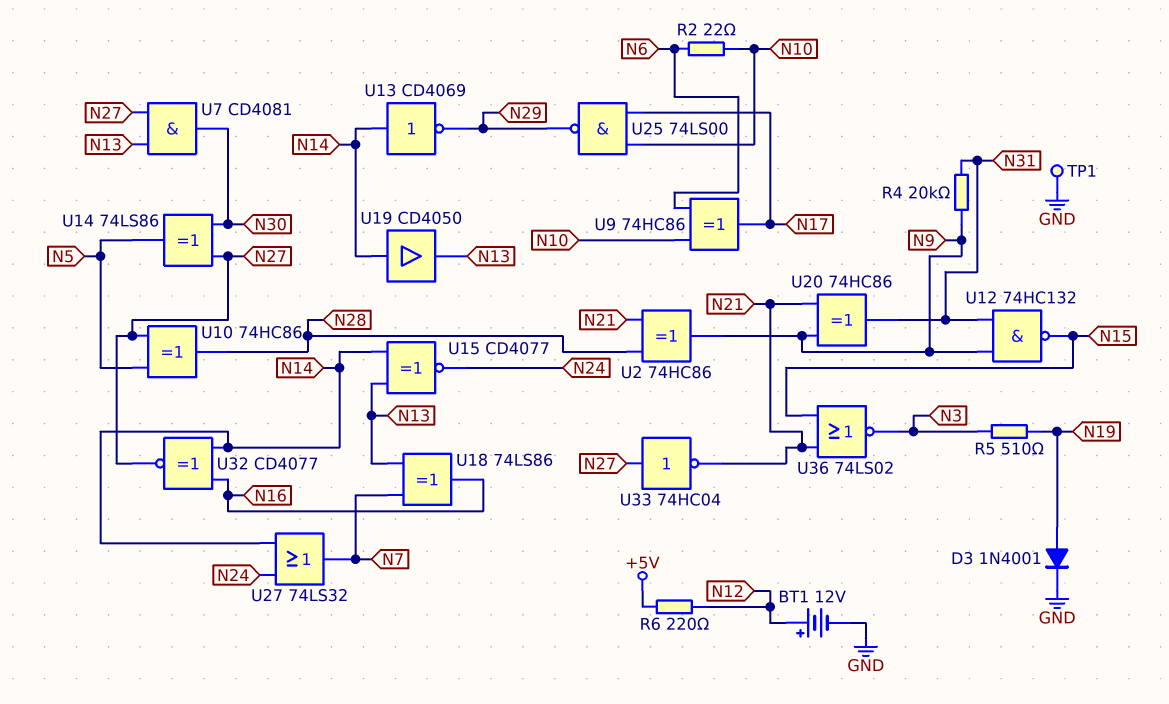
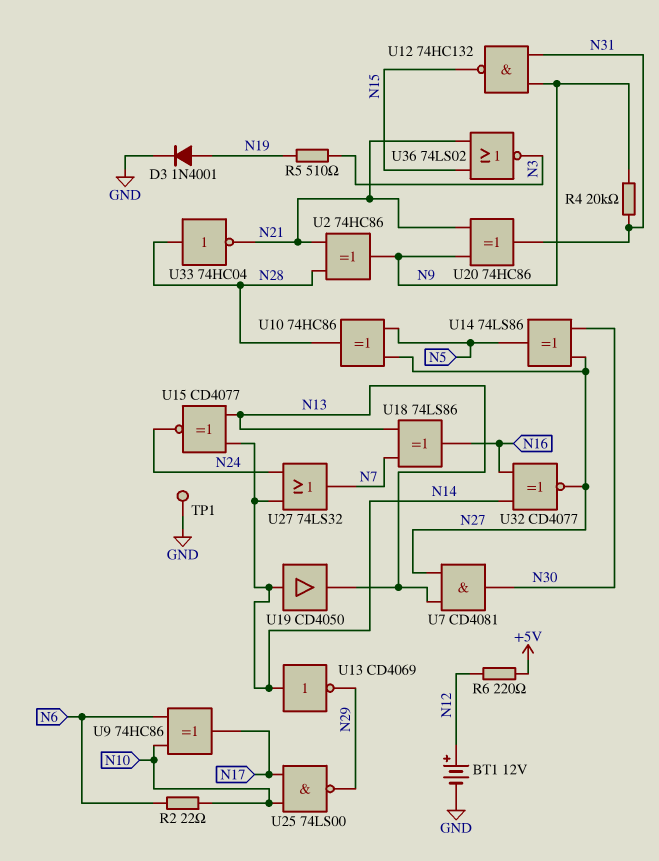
U33: NOT 74HC04 (in N27, out N21) -> NOT 74HC04 (in N28, out N21)

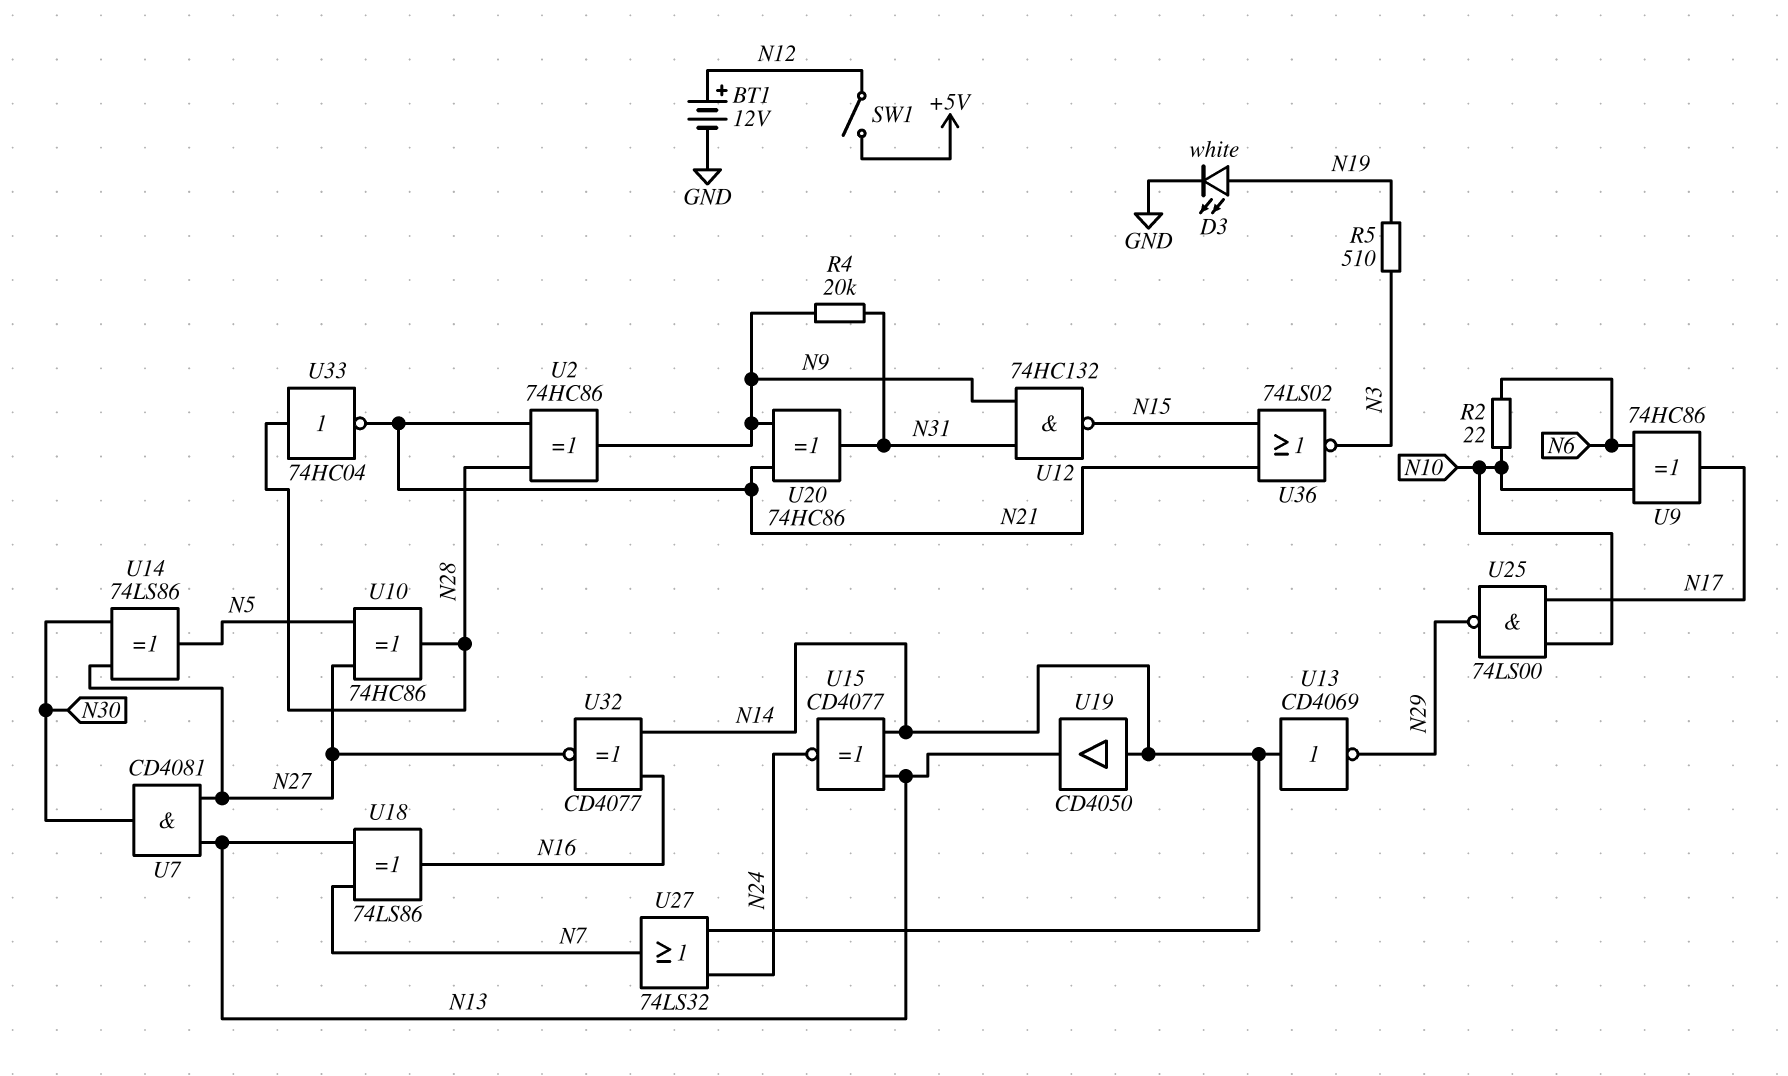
D3: diode 1N4001 (A N19, K GND) -> LED white (A N19, K GND)
R6: 220 (+5V, N12) -> none
SW1: none -> switch (+5V, N12)
TP1: test point (GND) -> none

